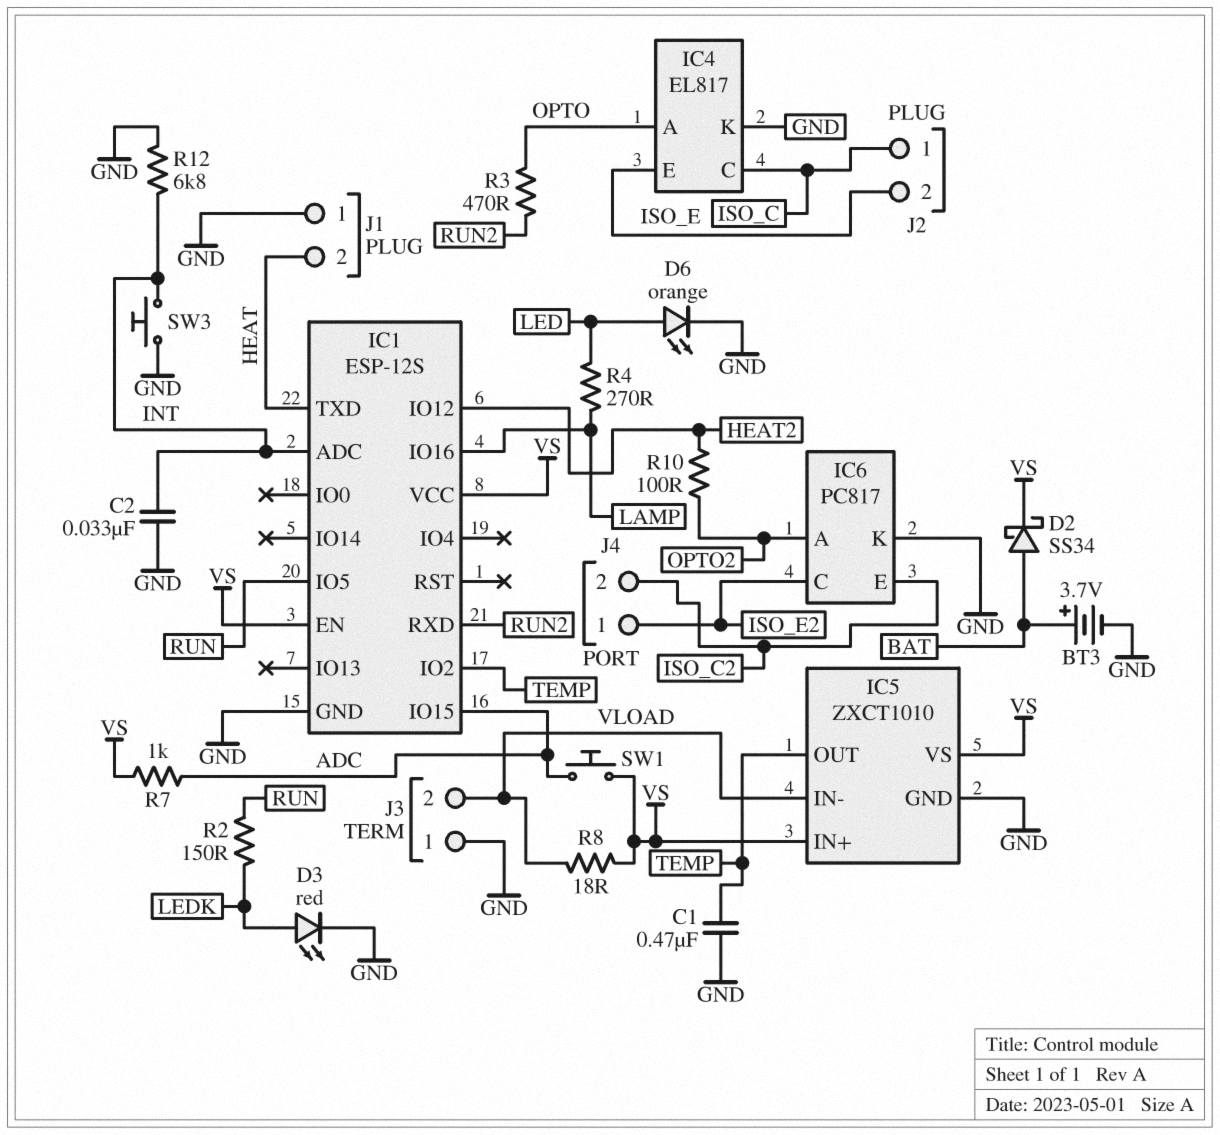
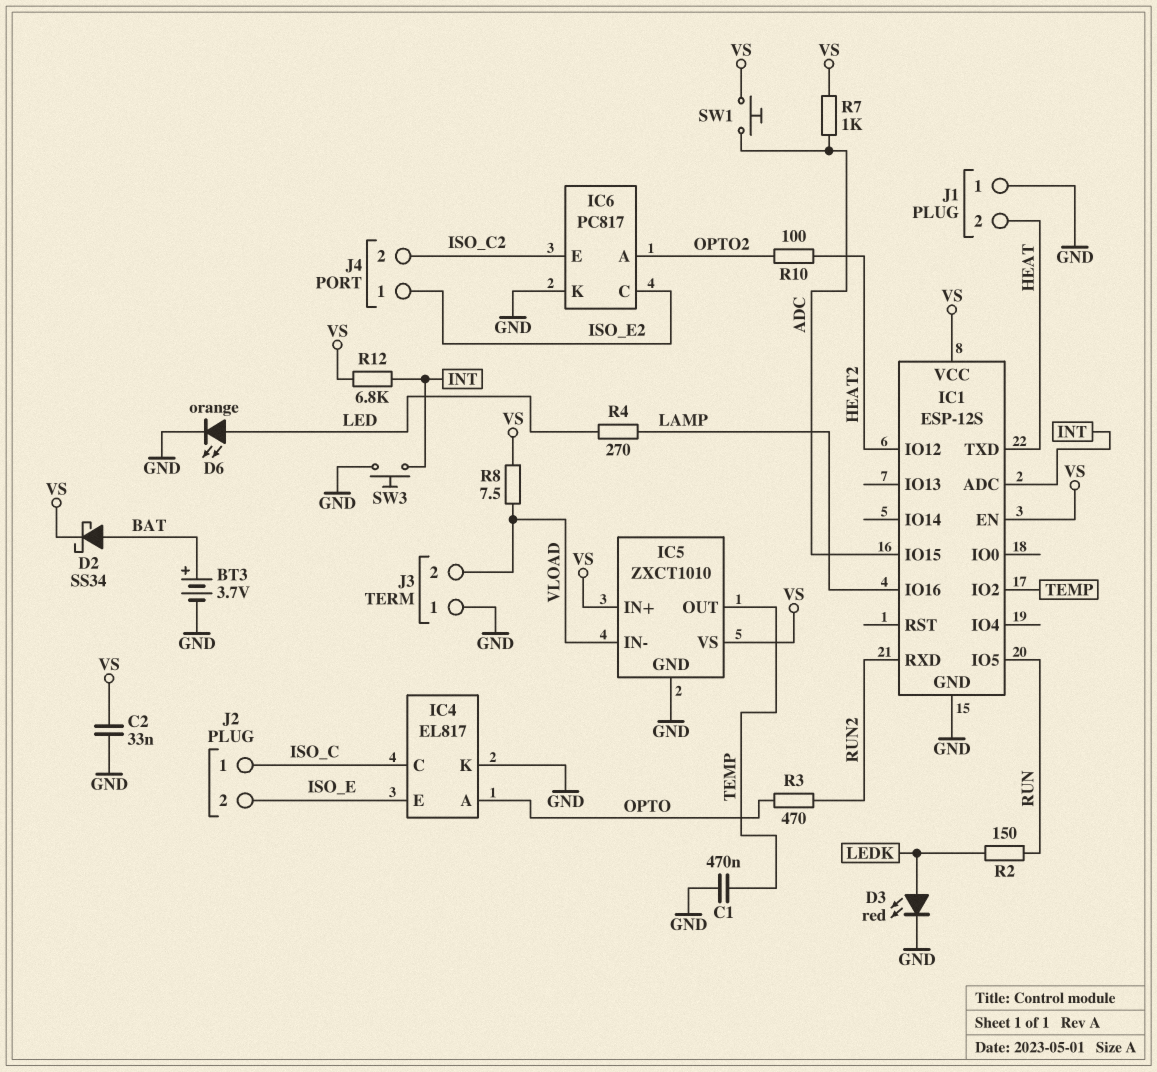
C2: 33nF (GND, INT) -> 33nF (GND, VS)
R8: 18 (VLOAD, VS) -> 7.5 (VLOAD, VS)
R12: 6.8k (GND, INT) -> 6.8k (INT, VS)

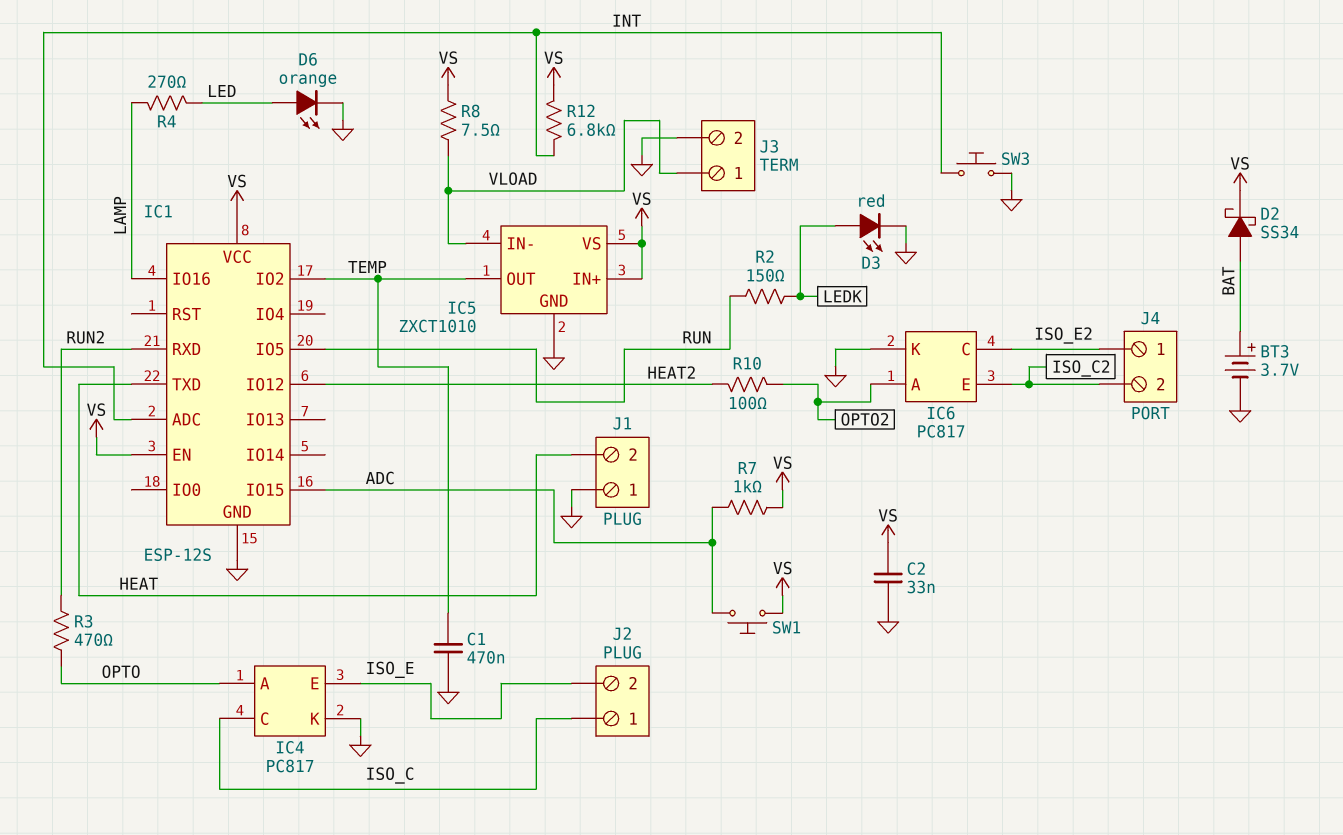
IC4: EL817 -> PC817
J3 pin 1: GND -> VLOAD
J3 pin 2: VLOAD -> GND

